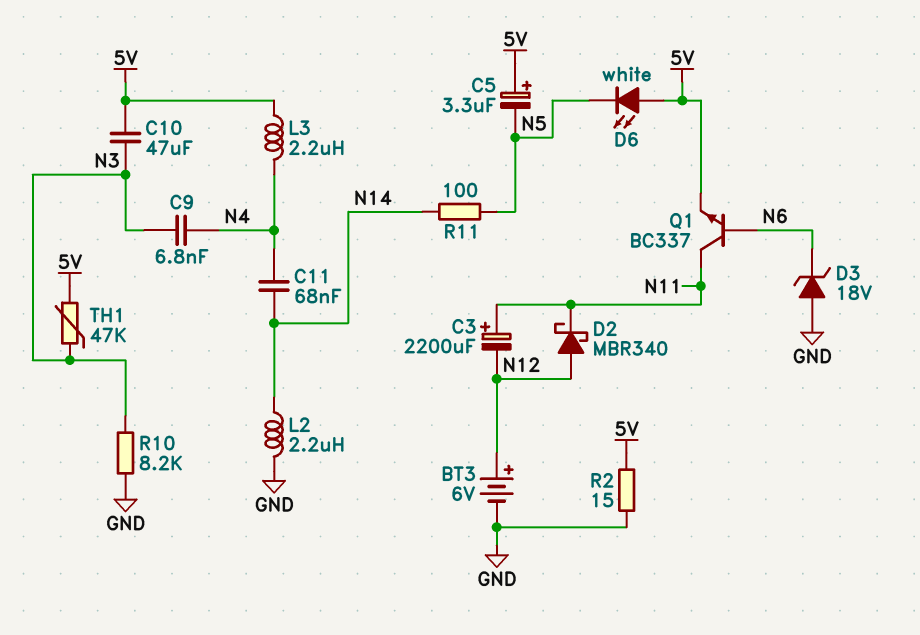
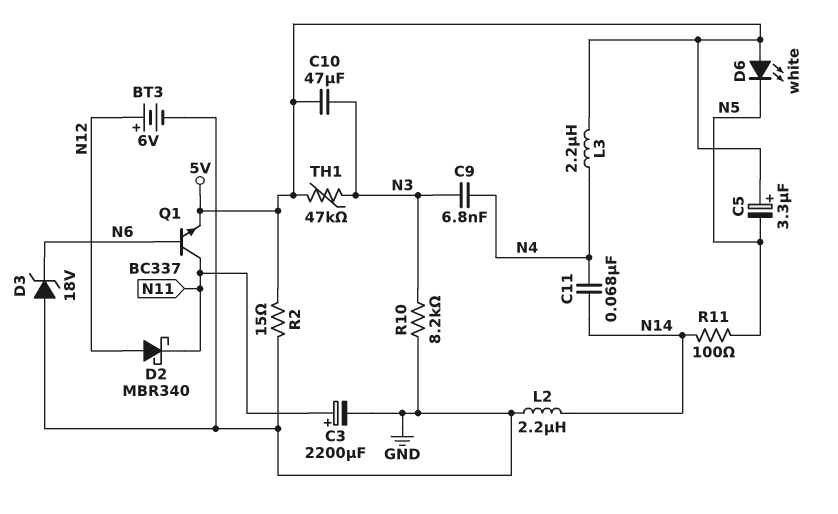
C3: 2200uF (plus N11, minus N12) -> 2200uF (plus N11, minus GND)

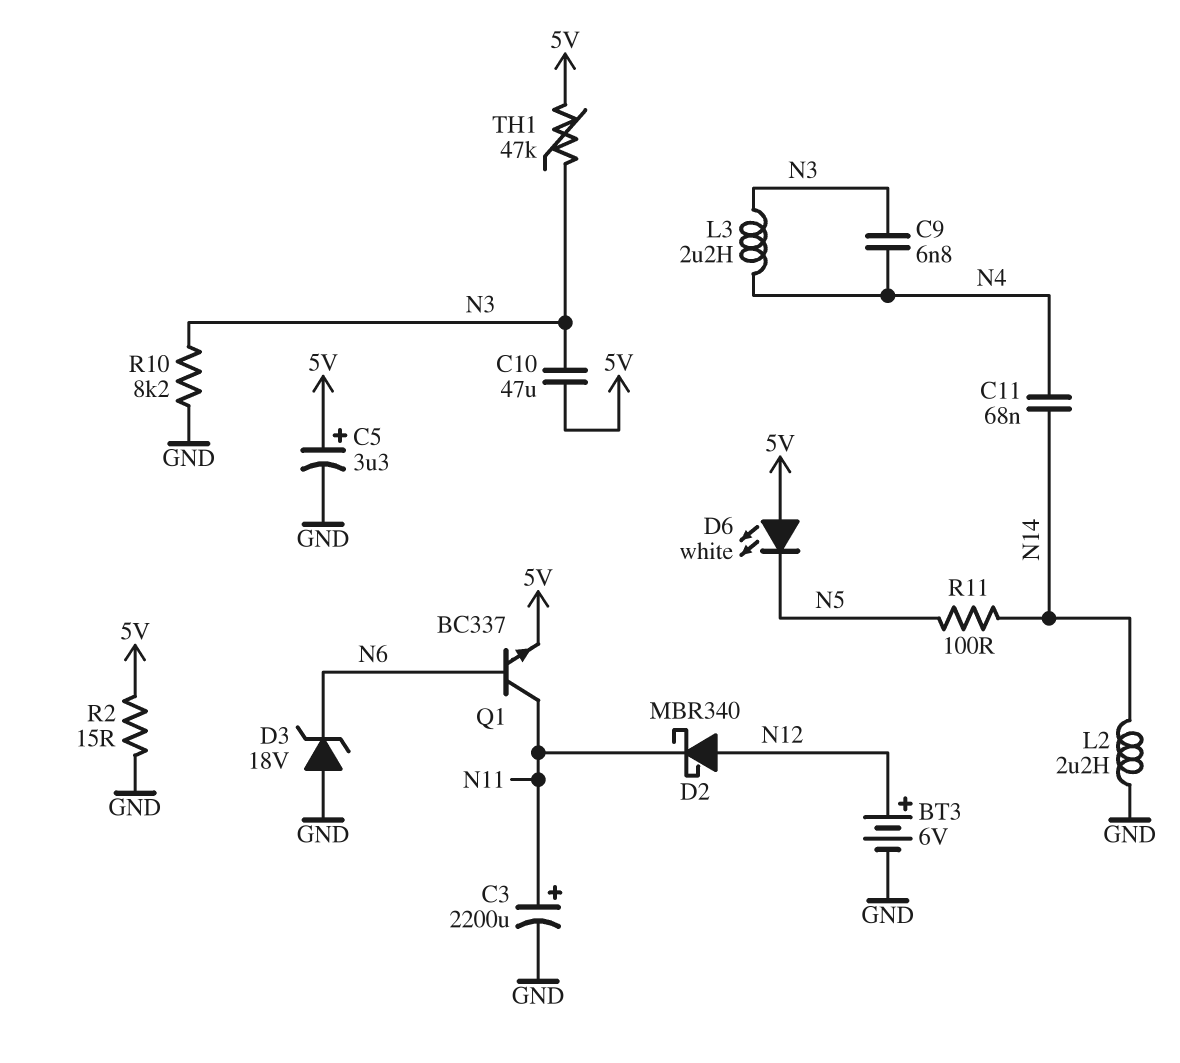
C5: 3.3uF (plus 5V, minus N5) -> 3.3uF (plus 5V, minus GND)
L3: 2.2uH (5V, N4) -> 2.2uH (N3, N4)

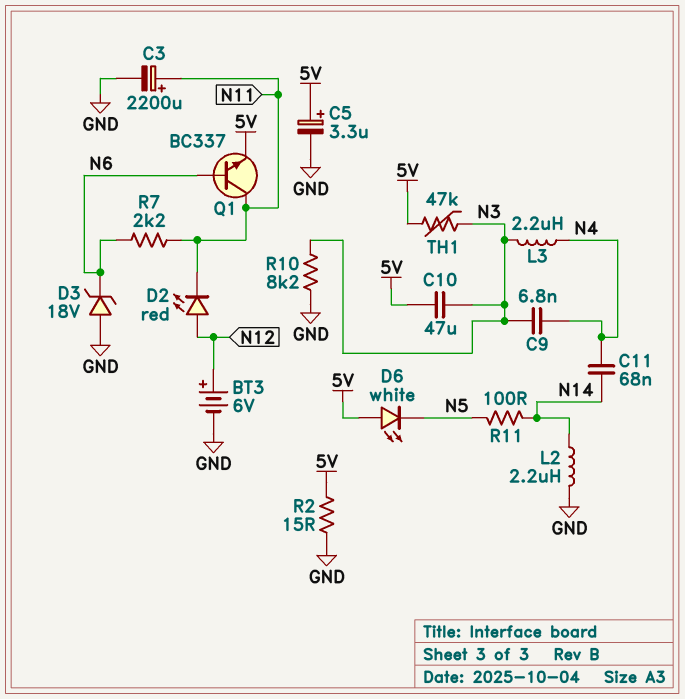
D2: schottky MBR340 (A N12, K N11) -> LED red (A N12, K N11)
R7: none -> 2.2k (N6, N11)

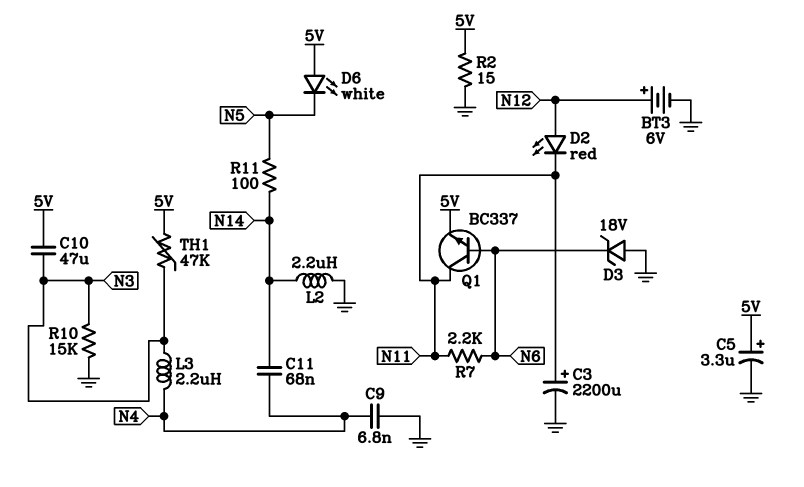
C9: 6.8nF (N3, N4) -> 6.8nF (GND, N4)
R10: 8.2k (GND, N3) -> 15k (GND, N3)

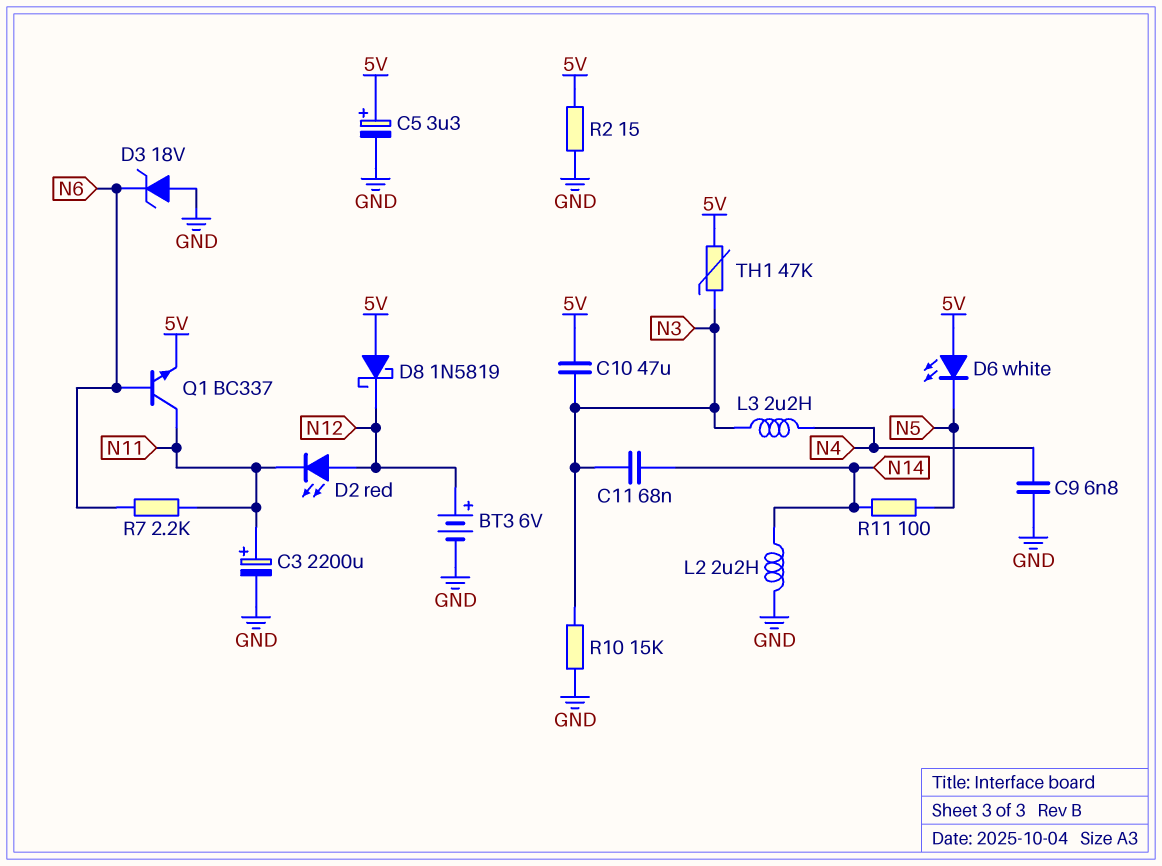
C11: 68nF (N4, N14) -> 68nF (N3, N14)
D8: none -> schottky 1N5819 (A 5V, K N12)

